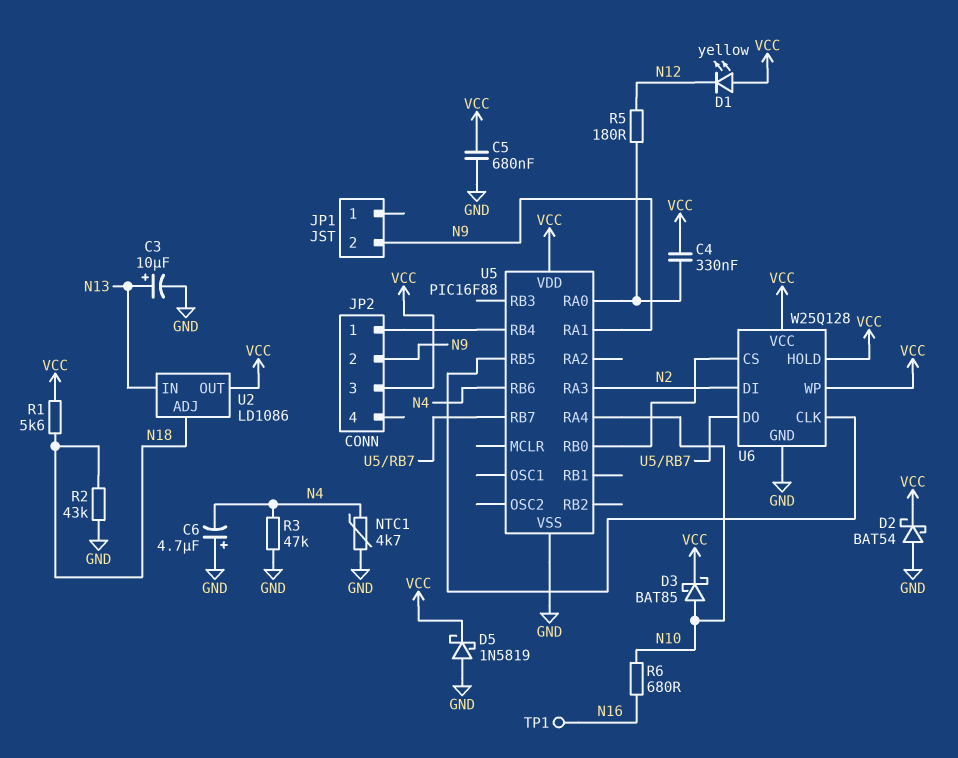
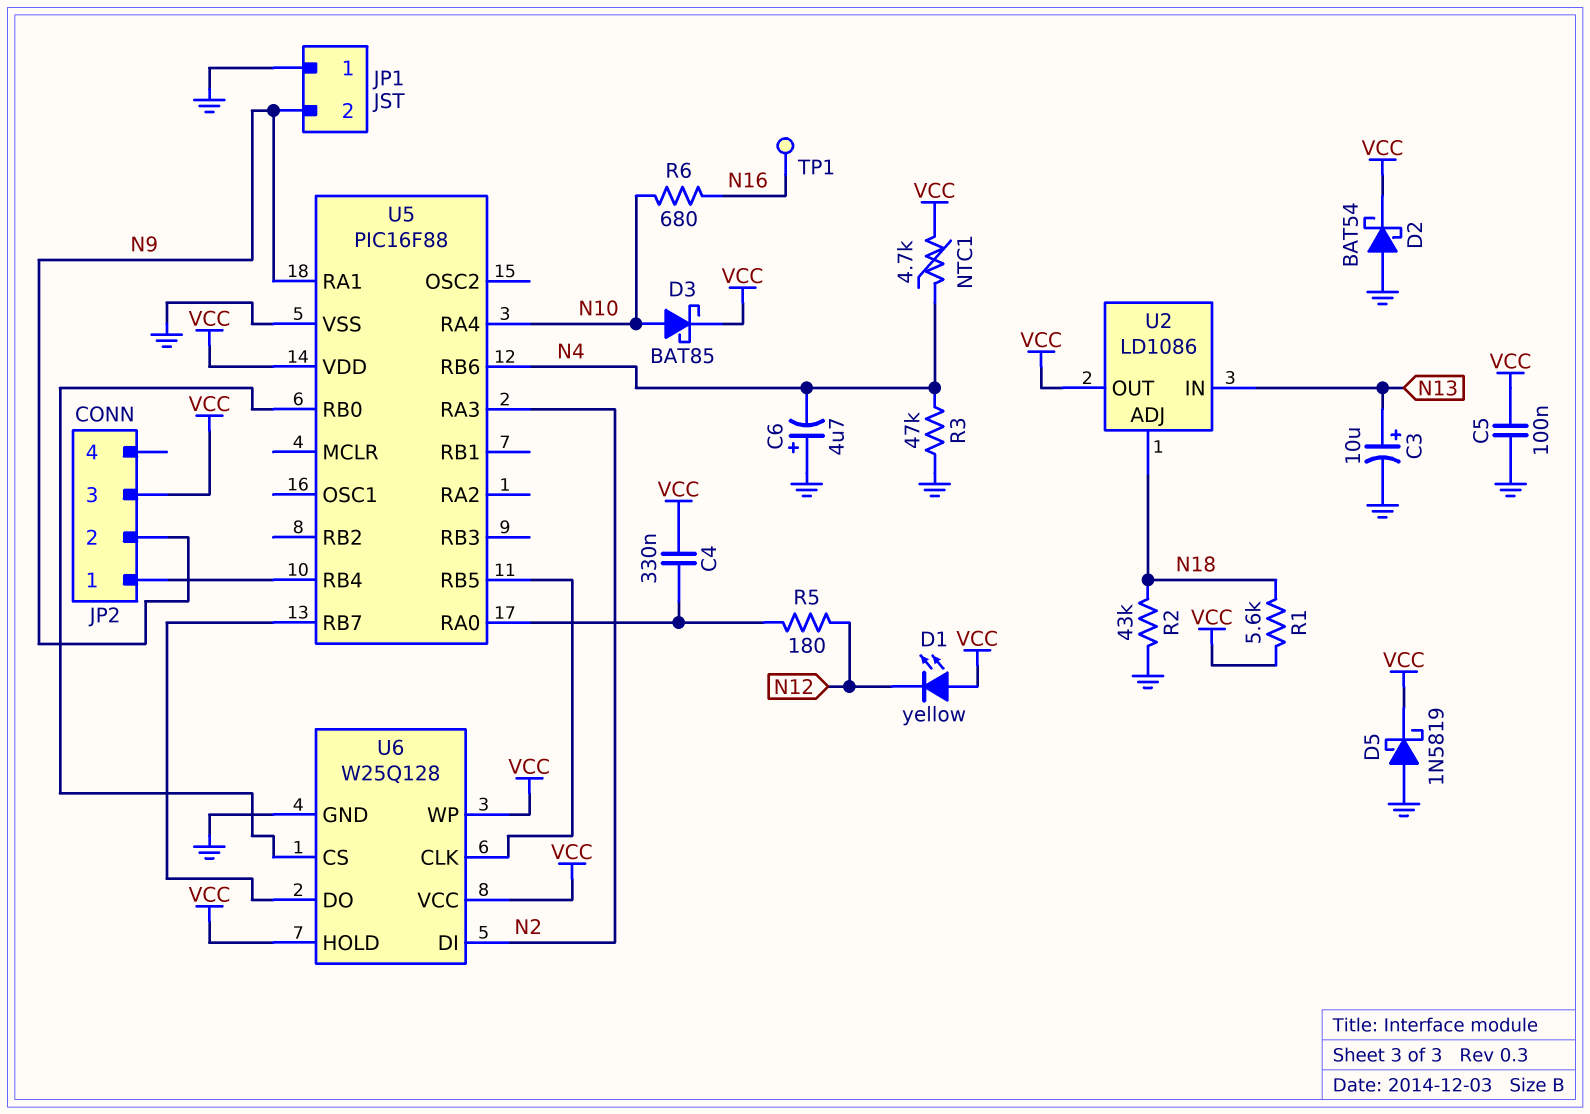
C5: 680nF (GND, VCC) -> 100nF (GND, VCC)
JP1 pin 1: none -> GND
NTC1: 4.7k (GND, N4) -> 4.7k (N4, VCC)

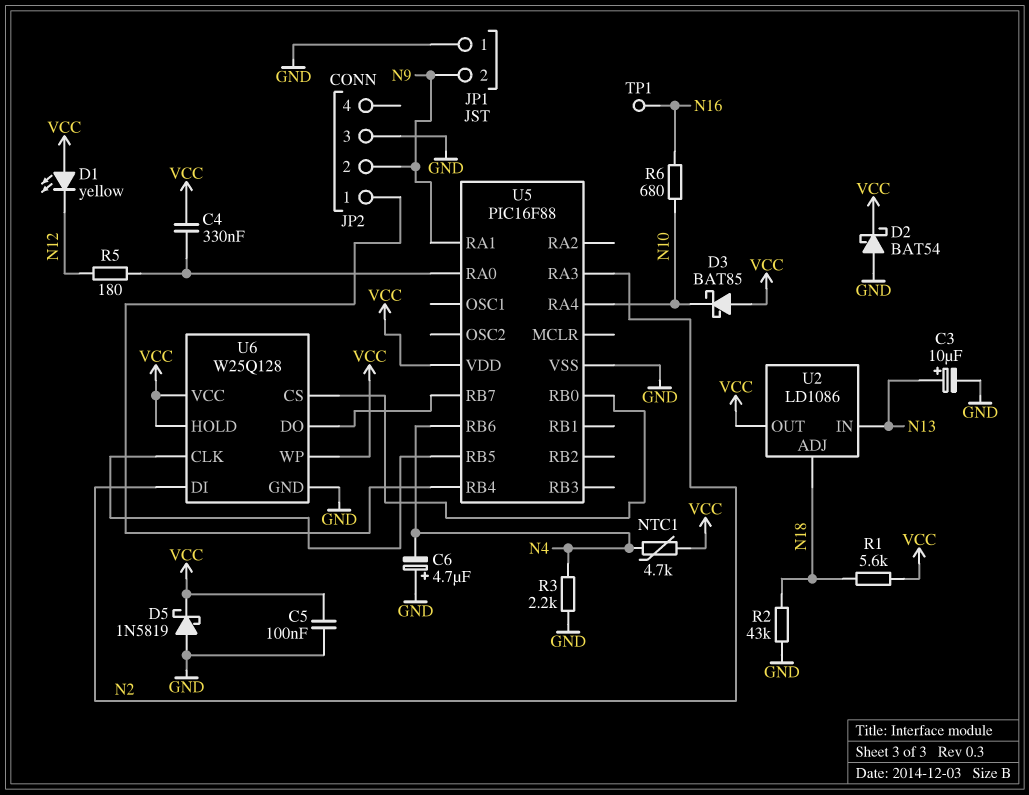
D3: schottky BAT85 (A N10, K VCC) -> schottky BAT85 (A VCC, K N10)
JP2 pin 3: VCC -> GND
R3: 47k (GND, N4) -> 2.2k (GND, N4)

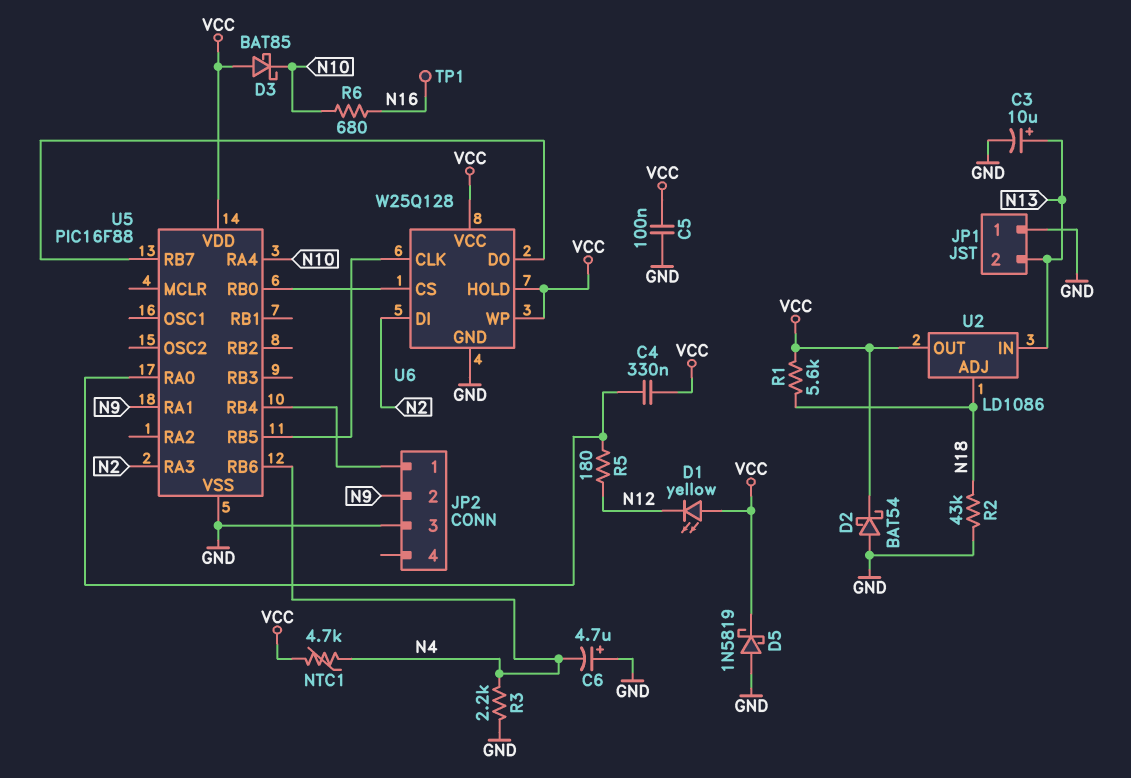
JP1 pin 2: N9 -> N13

